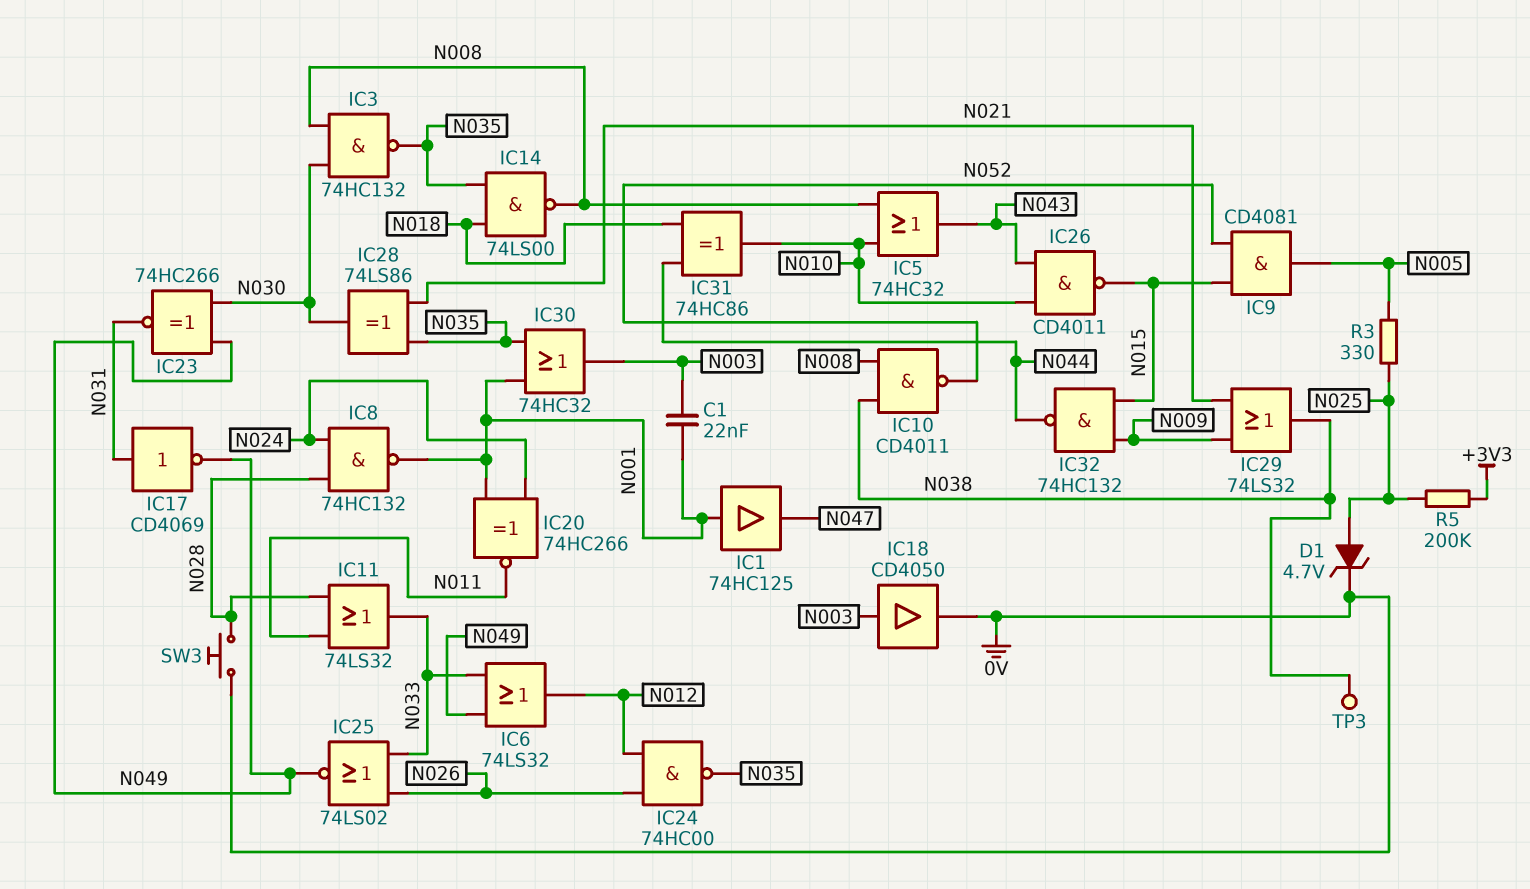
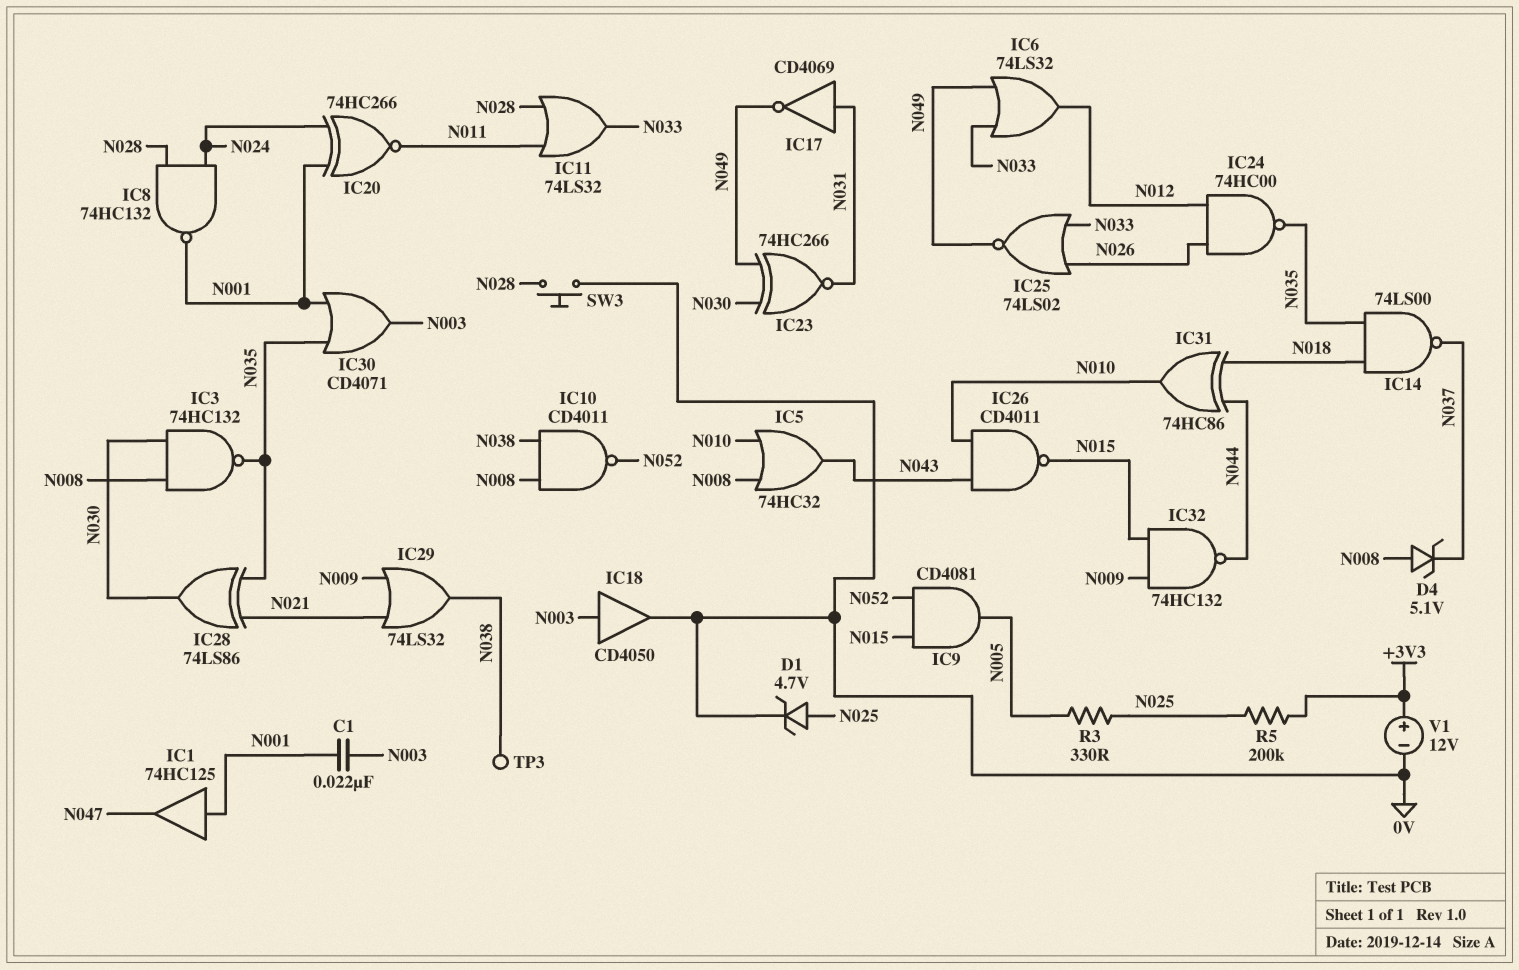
D4: none -> zener 5.1V (A N008, K N037)
IC14: NAND 74LS00 (in N018, in N035, out N008) -> NAND 74LS00 (in N018, in N035, out N037)
IC30: OR 74HC32 (in N001, in N035, out N003) -> OR CD4071 (in N001, in N035, out N003)
V1: none -> 12V (plus +3V3, minus 0V)

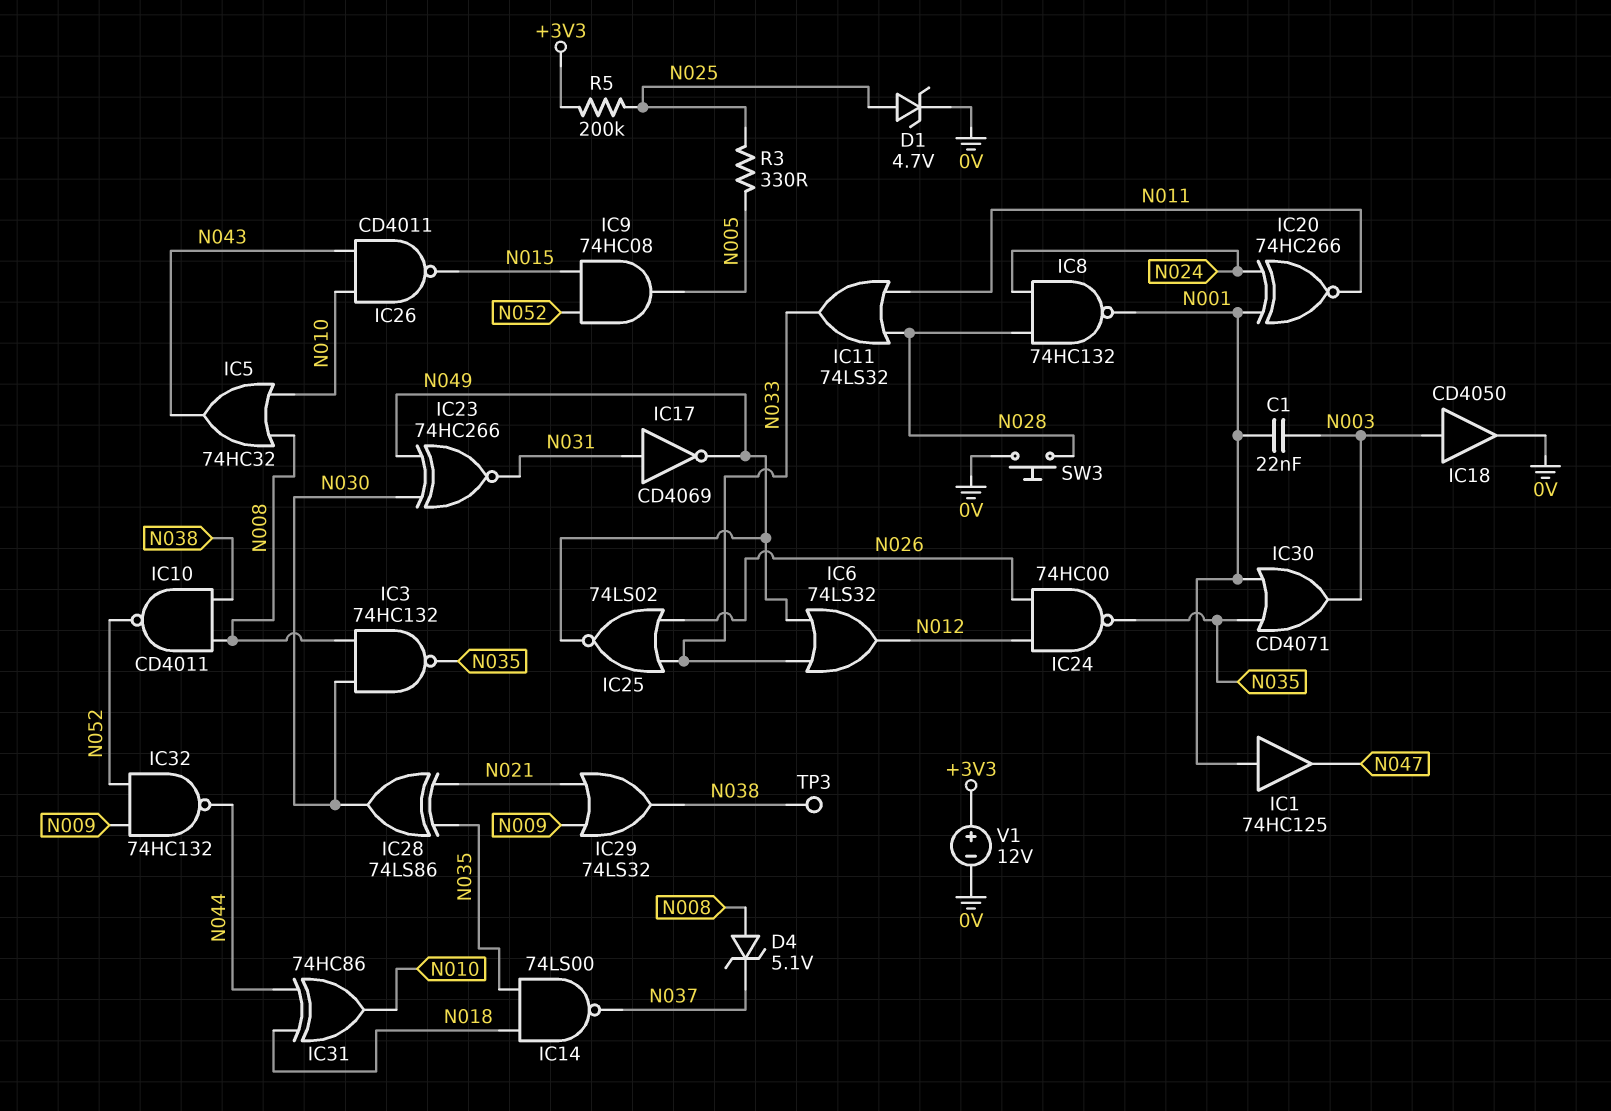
IC9: AND CD4081 (in N015, in N052, out N005) -> AND 74HC08 (in N015, in N052, out N005)
IC32: NAND 74HC132 (in N009, in N015, out N044) -> NAND 74HC132 (in N009, in N052, out N044)

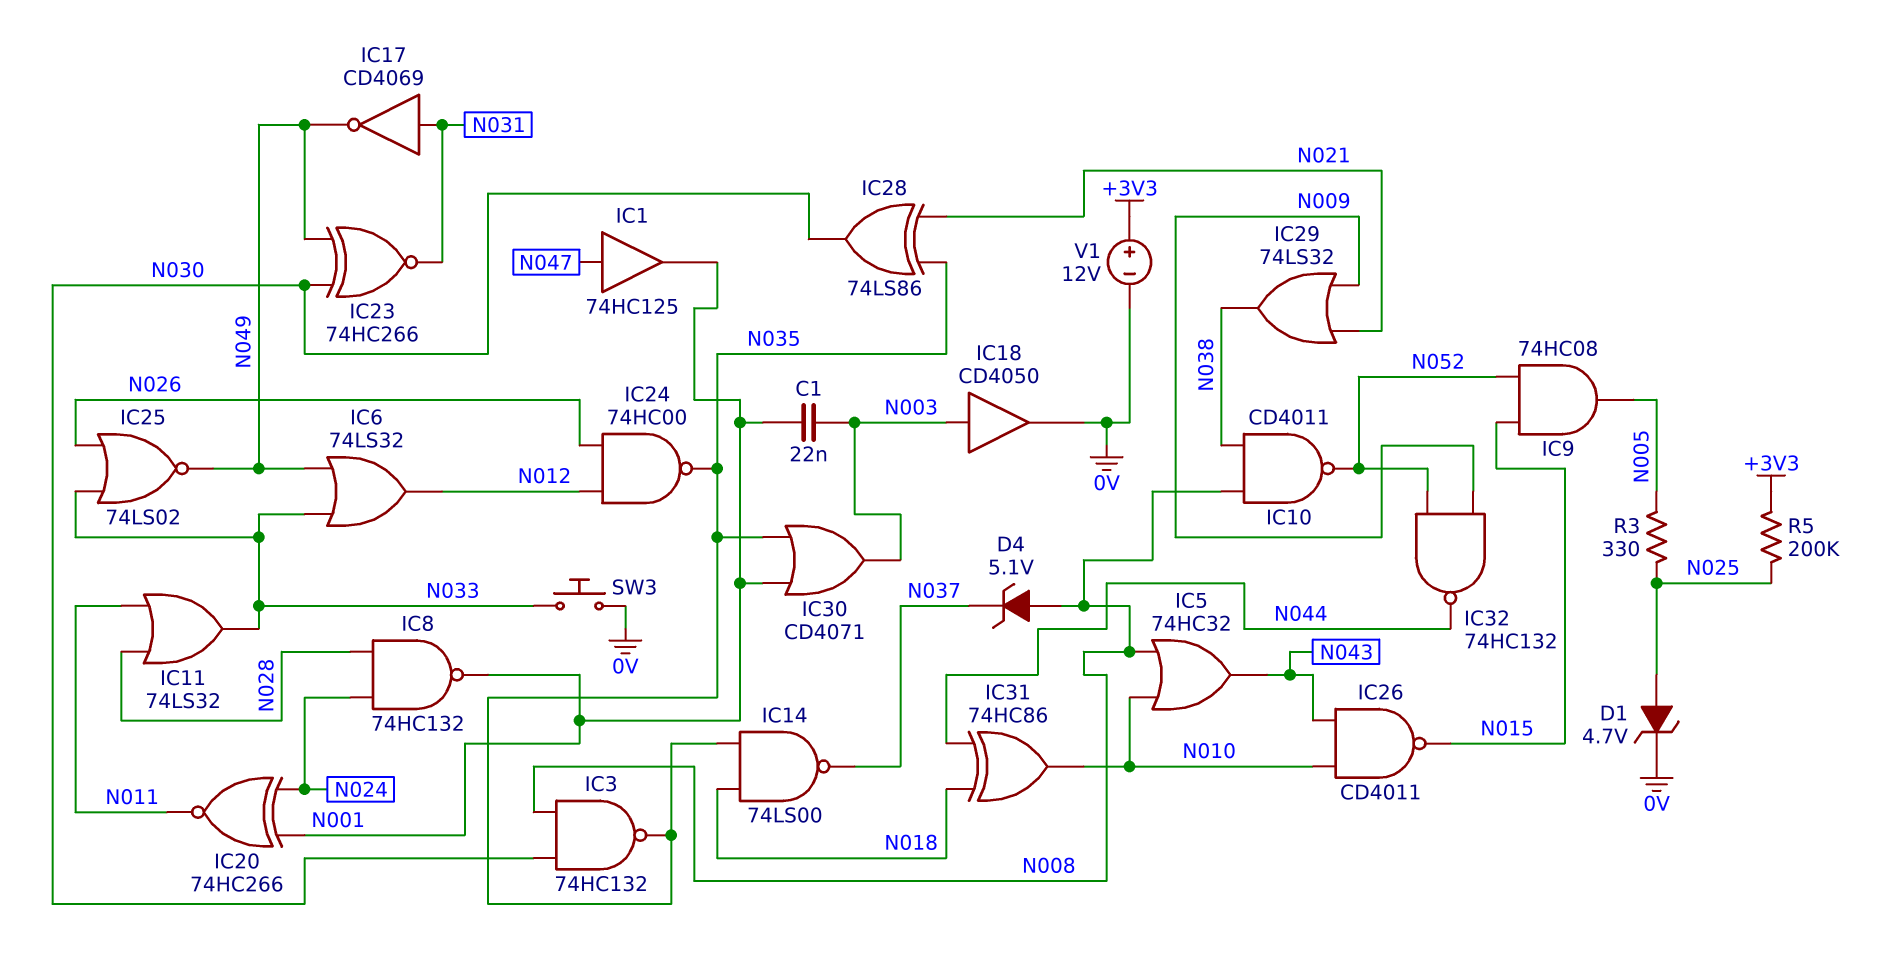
IC1: buffer 74HC125 (in N001, out N047) -> buffer 74HC125 (in N047, out N001)
SW3: button (0V, N028) -> button (0V, N033)
TP3: test point (N038) -> none

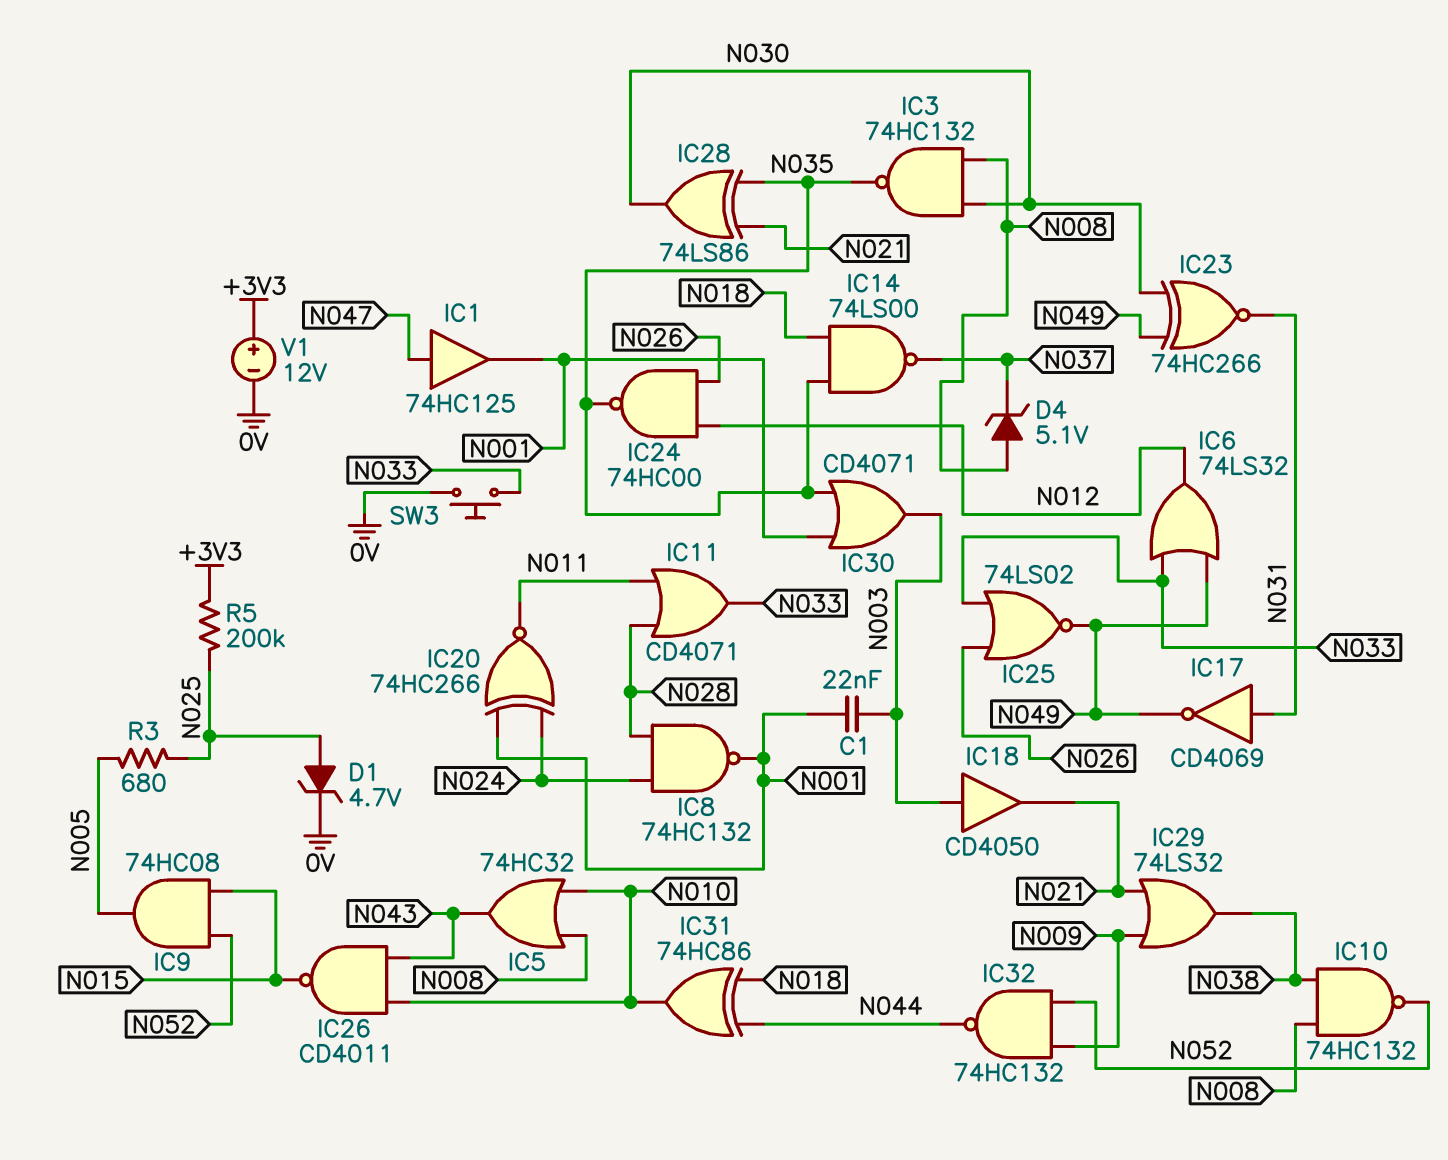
IC10: NAND CD4011 (in N008, in N038, out N052) -> NAND 74HC132 (in N008, in N038, out N052)
IC11: OR 74LS32 (in N011, in N028, out N033) -> OR CD4071 (in N011, in N028, out N033)
IC18: buffer CD4050 (in N003, out 0V) -> buffer CD4050 (in N003, out N021)
R3: 330 (N005, N025) -> 680 (N005, N025)

